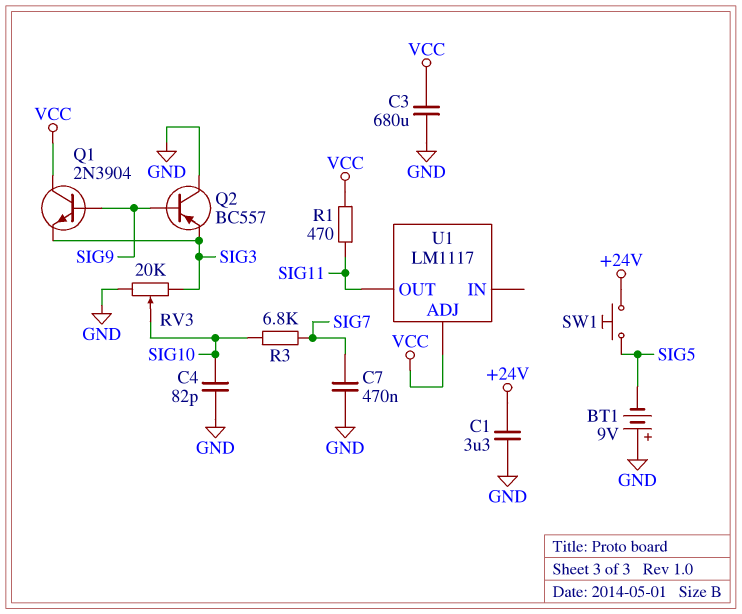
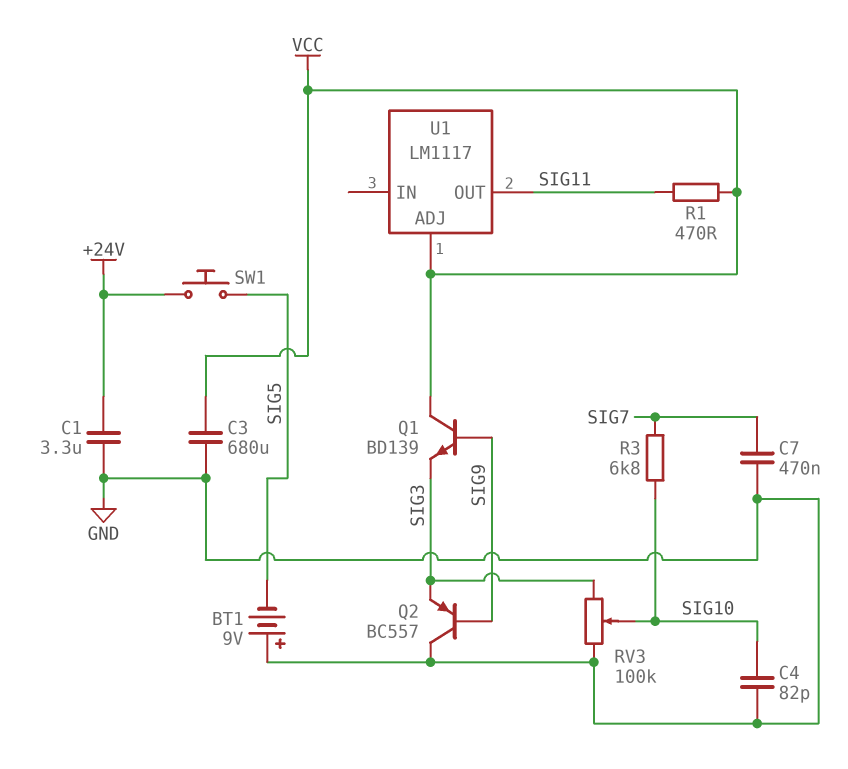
Q1: NPN 2N3904 (B SIG9, C VCC, E SIG3) -> NPN BD139 (B SIG9, C VCC, E SIG3)
RV3: 20k (GND, SIG3, wiper SIG10) -> 100k (GND, SIG3, wiper SIG10)

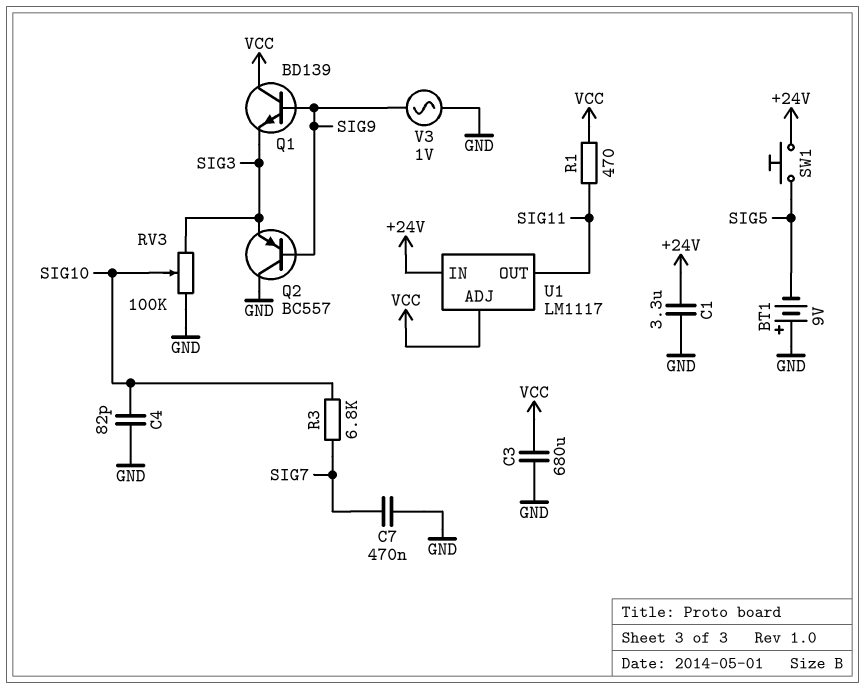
U1 pin IN: none -> +24V
V3: none -> AC 1V (GND, SIG9)

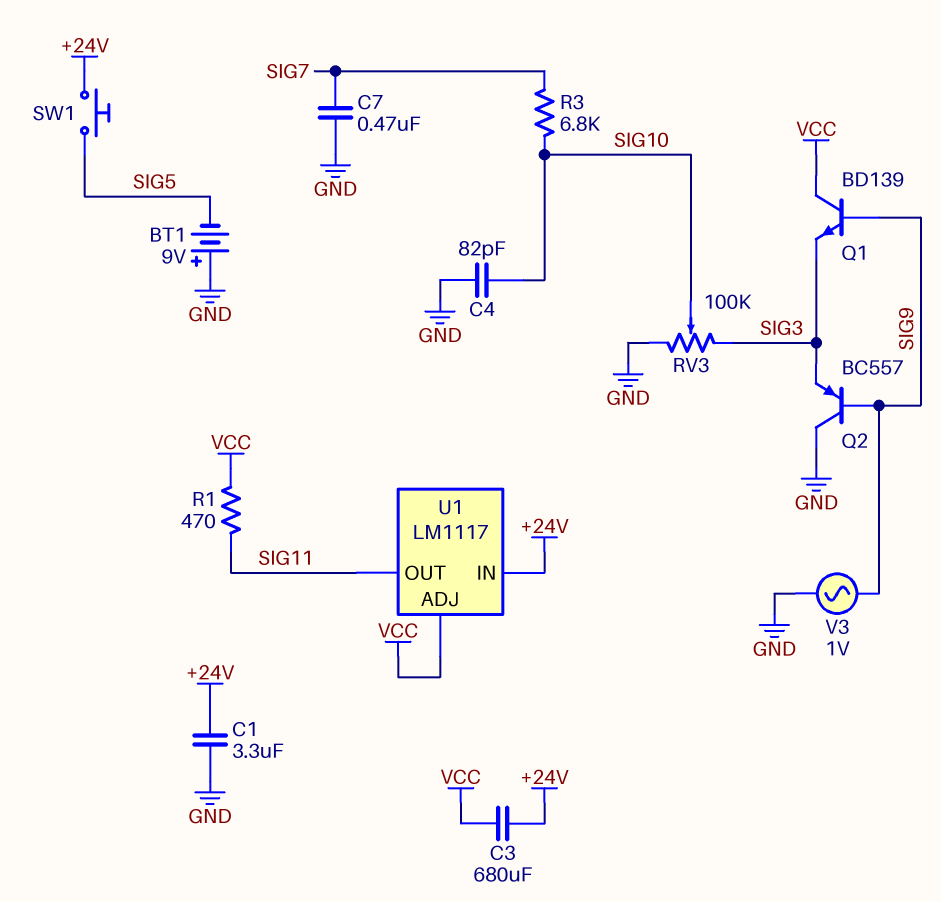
C3: 680uF (GND, VCC) -> 680uF (+24V, VCC)

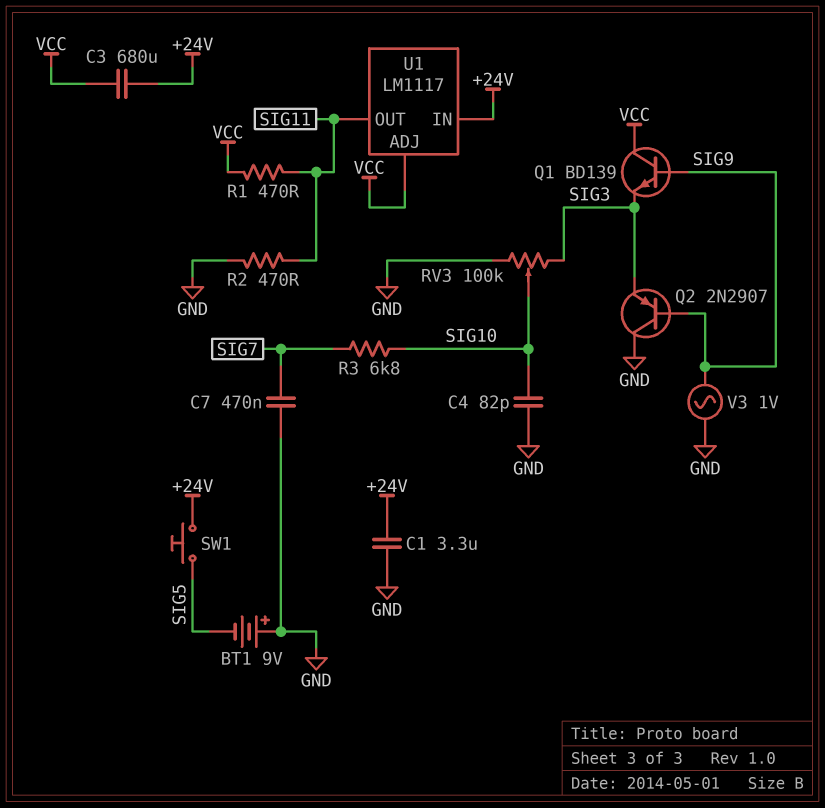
Q2: PNP BC557 (B SIG9, C GND, E SIG3) -> PNP 2N2907 (B SIG9, C GND, E SIG3)
R2: none -> 470 (GND, SIG11)

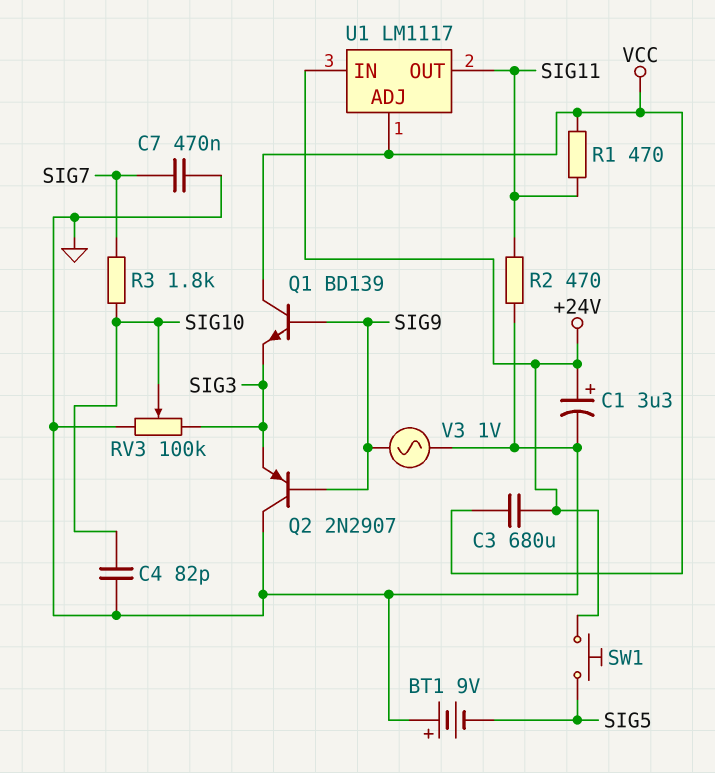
C1: 3.3uF (+24V, GND) -> 3.3uF (plus +24V, minus GND)
R3: 6.8k (SIG7, SIG10) -> 1.8k (SIG7, SIG10)

